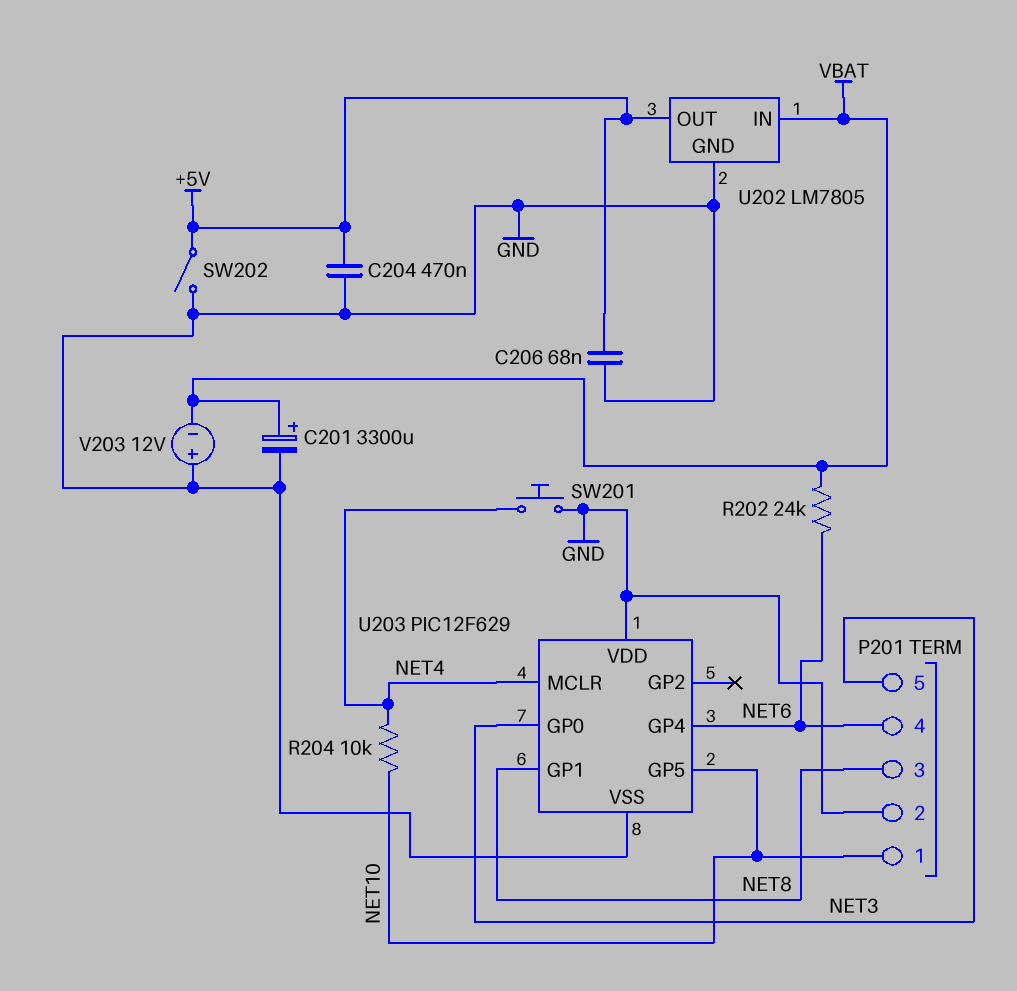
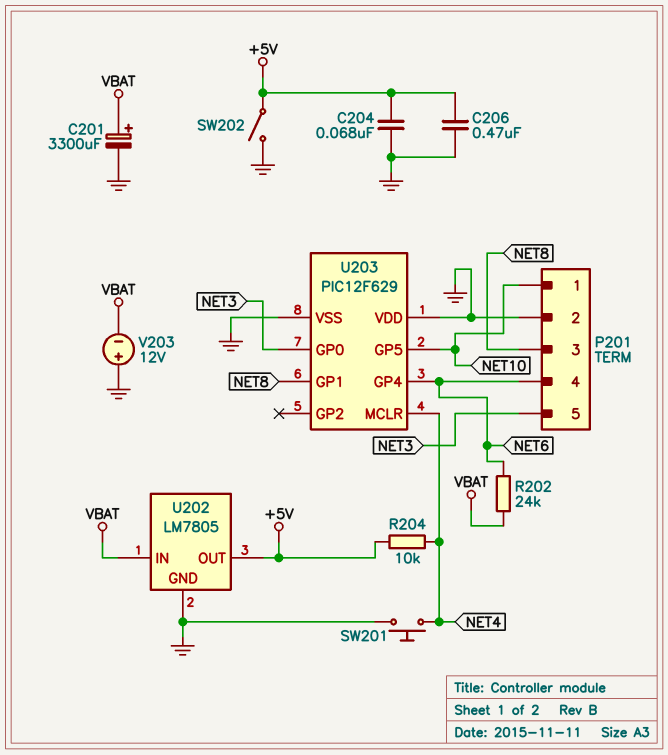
C204: 470nF (+5V, GND) -> 68nF (+5V, GND)
C206: 68nF (+5V, GND) -> 470nF (+5V, GND)
R204: 10k (NET4, NET10) -> 10k (+5V, NET4)

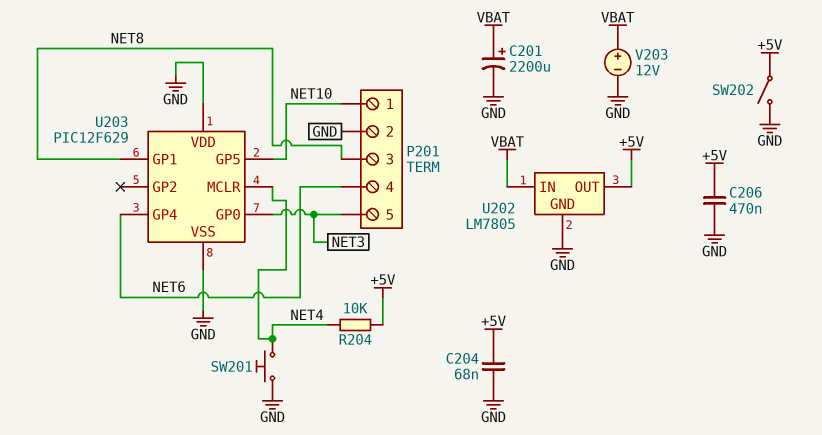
C201: 3300uF (plus VBAT, minus GND) -> 2200uF (plus VBAT, minus GND)
R202: 24k (NET6, VBAT) -> none
V203: 12V (plus GND, minus VBAT) -> 12V (plus VBAT, minus GND)

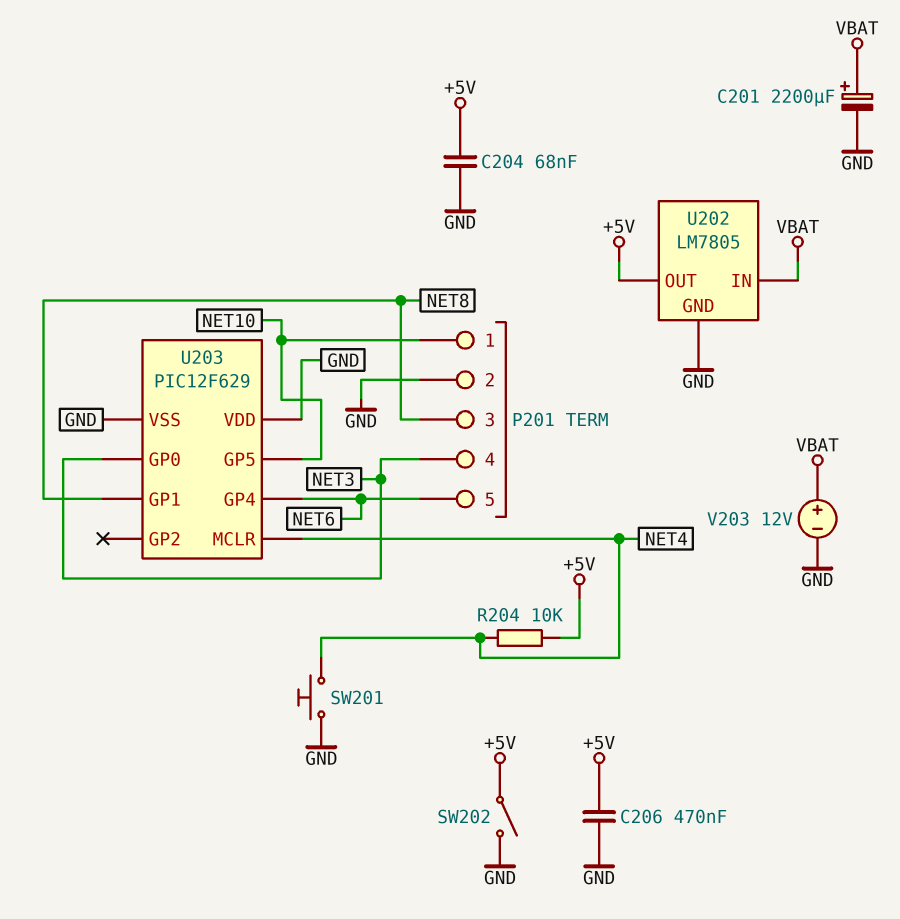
P201 pin 4: NET6 -> NET3
P201 pin 5: NET3 -> NET6

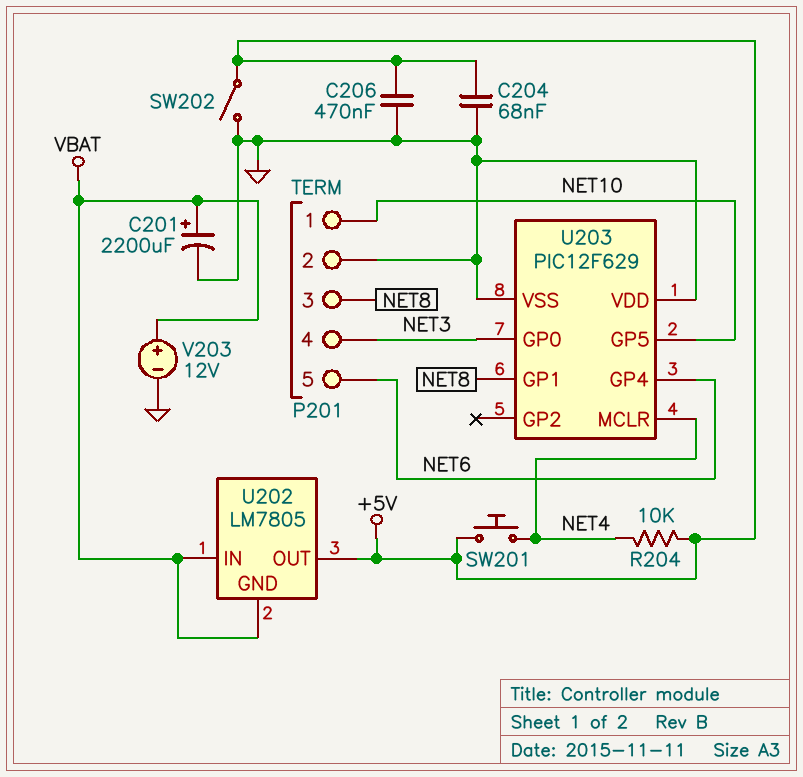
SW201: button (GND, NET4) -> button (+5V, NET4)
U202 pin GND: GND -> VBAT

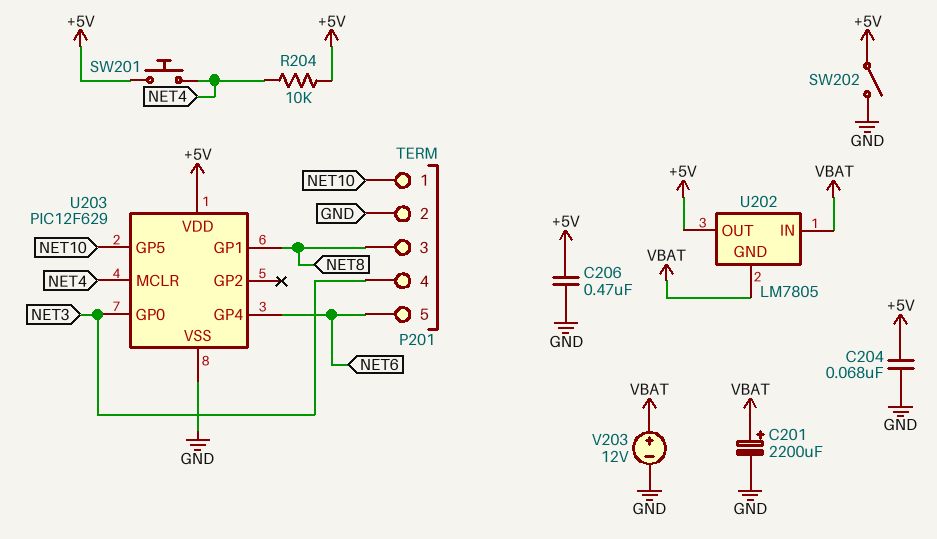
U203 pin VDD: GND -> +5V

